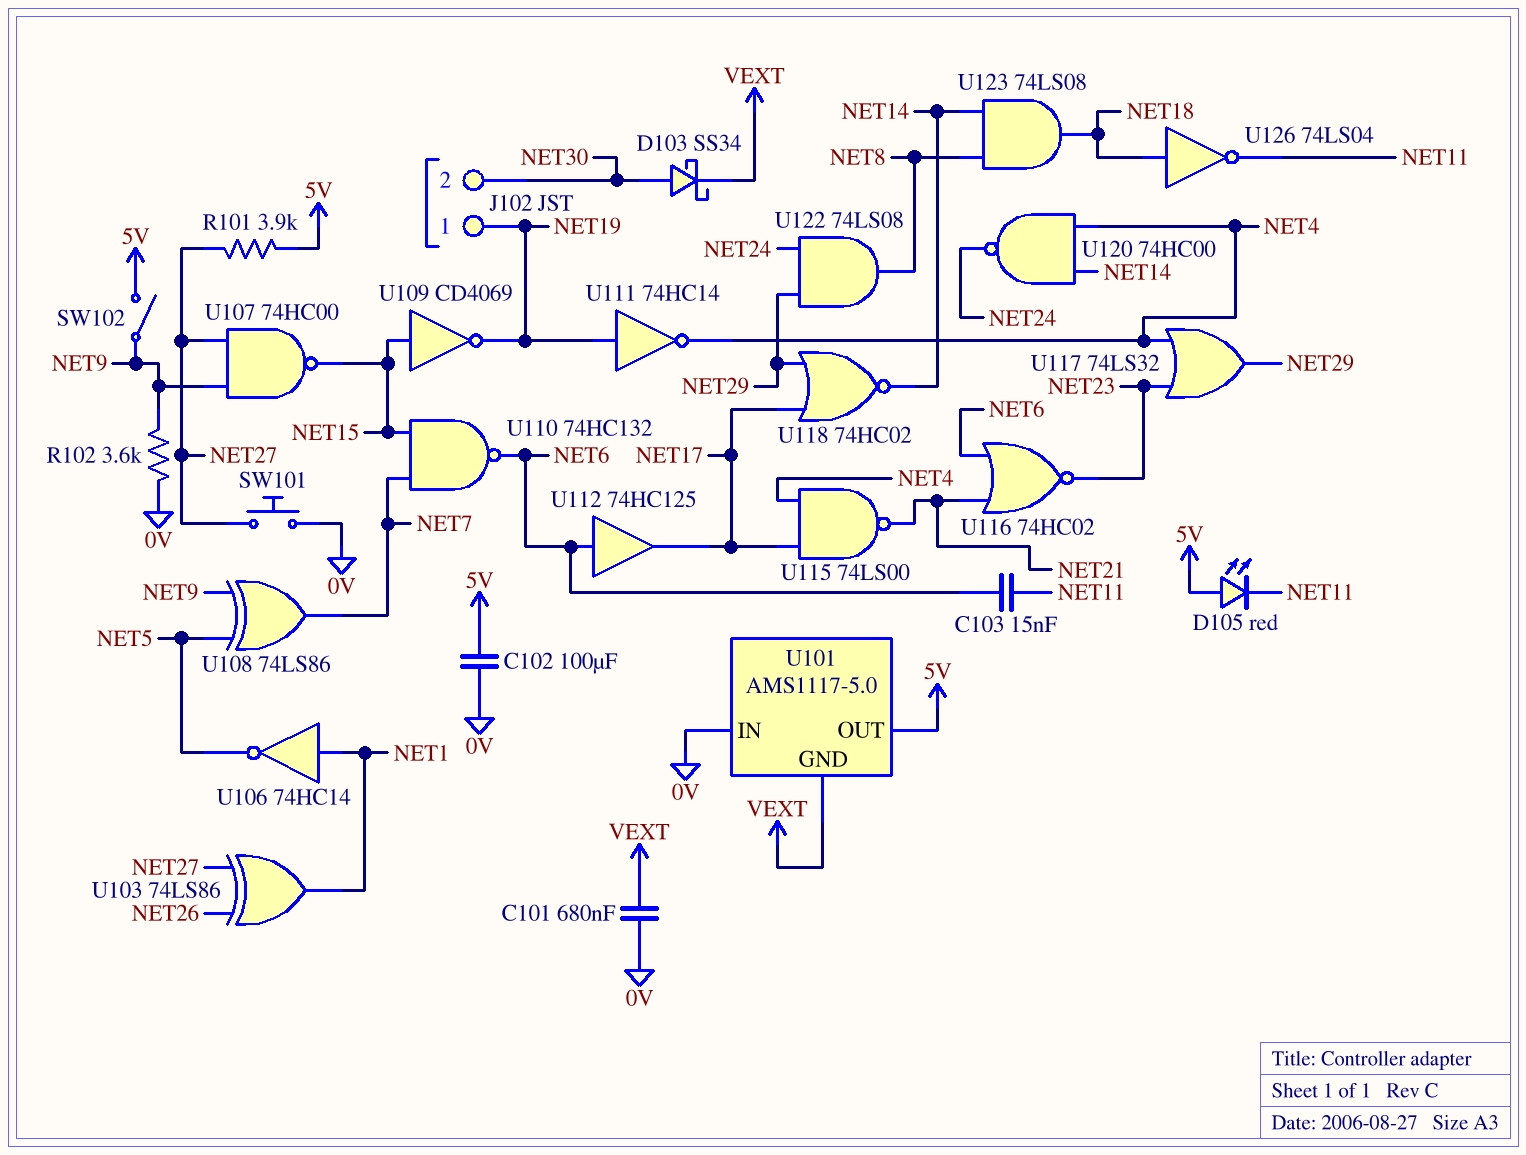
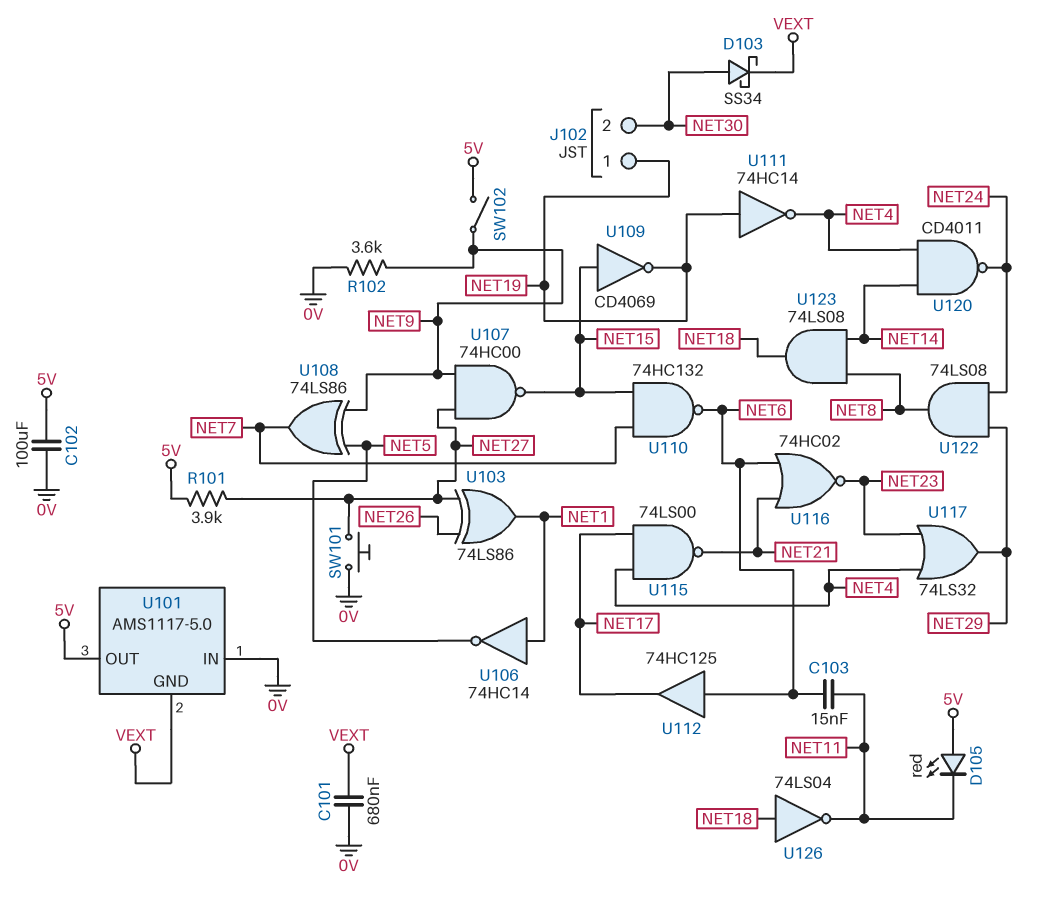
U118: NOR 74HC02 (in NET17, in NET29, out NET14) -> none
U120: NAND 74HC00 (in NET4, in NET14, out NET24) -> NAND CD4011 (in NET4, in NET14, out NET24)

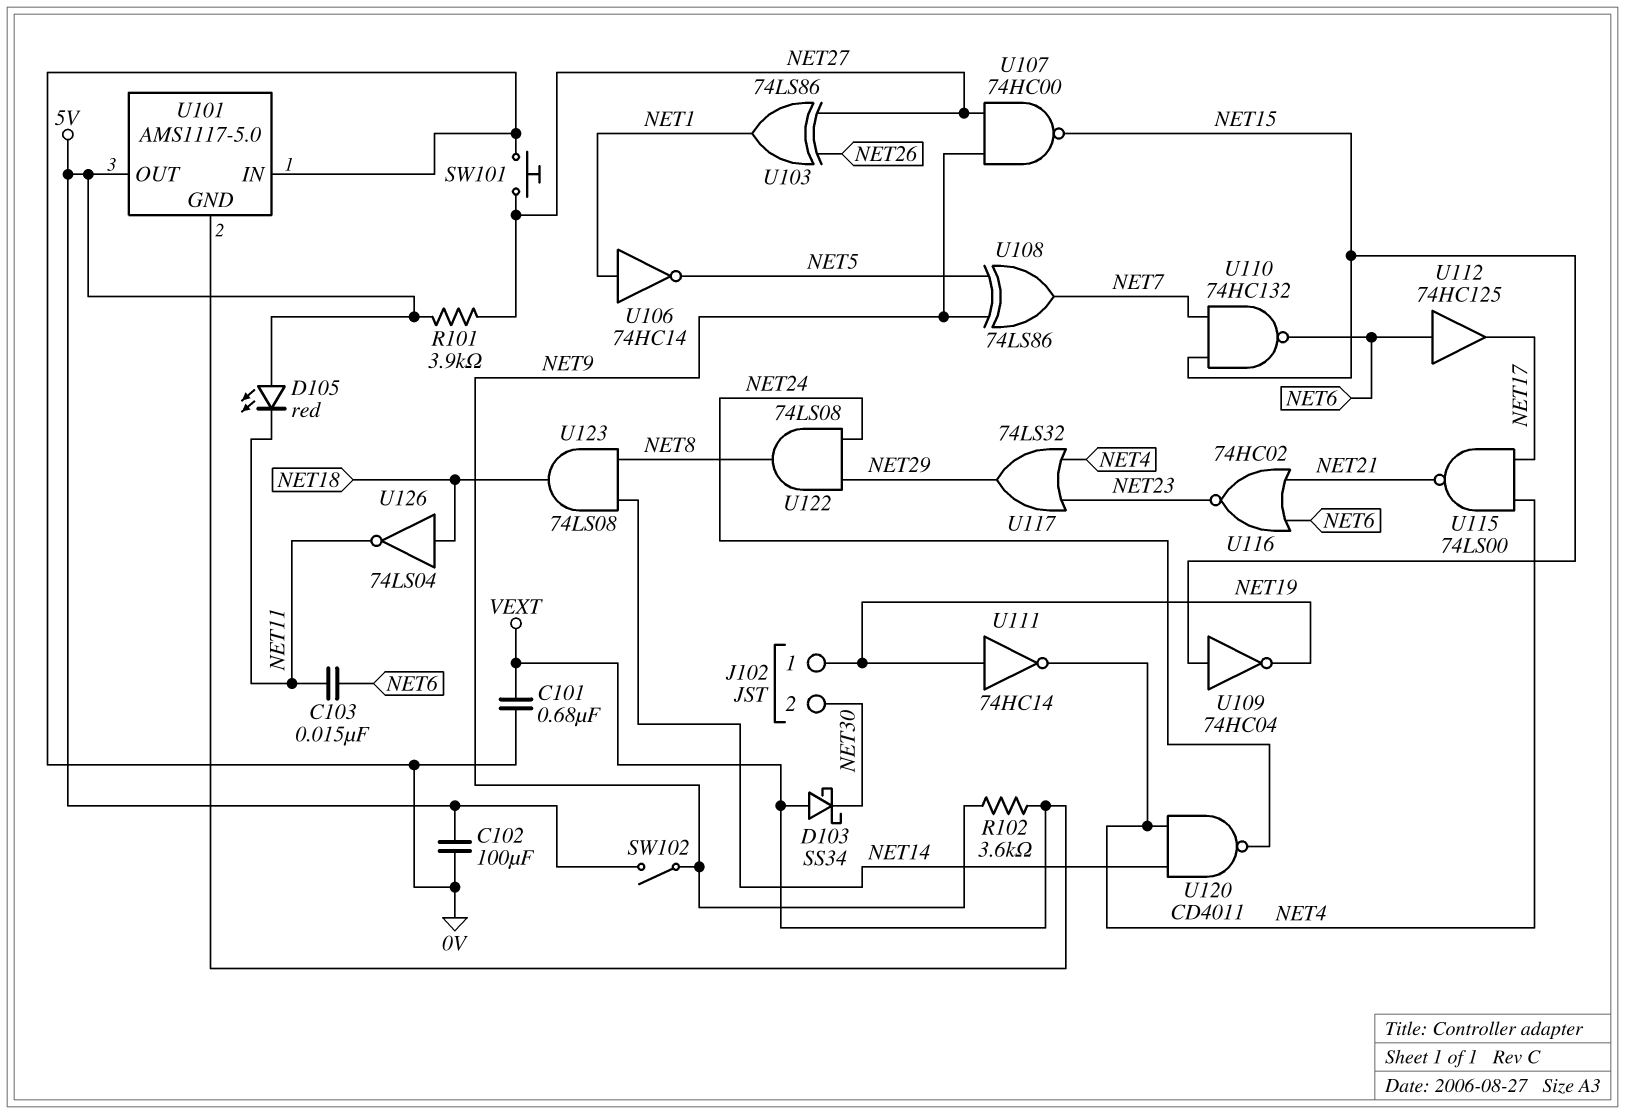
D103: schottky SS34 (A NET30, K VEXT) -> schottky SS34 (A VEXT, K NET30)
R102: 3.6k (0V, NET9) -> 3.6k (NET9, VEXT)
U109: NOT CD4069 (in NET15, out NET19) -> NOT 74HC04 (in NET15, out NET19)

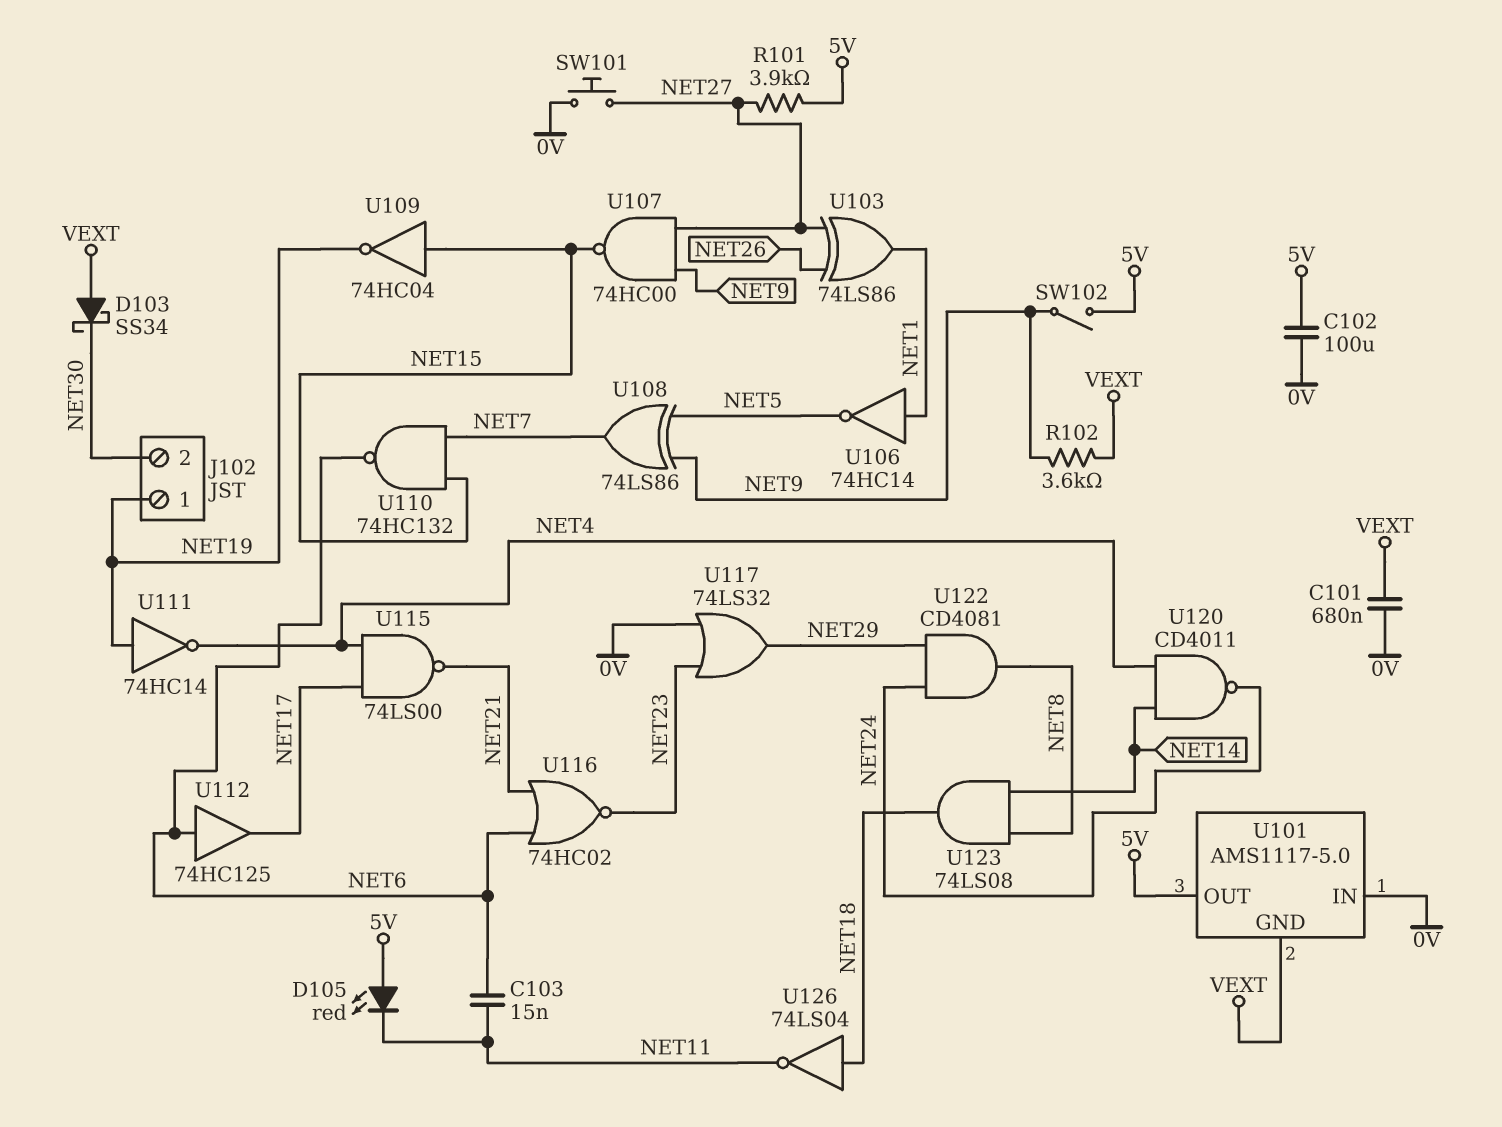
U117: OR 74LS32 (in NET4, in NET23, out NET29) -> OR 74LS32 (in 0V, in NET23, out NET29)
U122: AND 74LS08 (in NET24, in NET29, out NET8) -> AND CD4081 (in NET24, in NET29, out NET8)

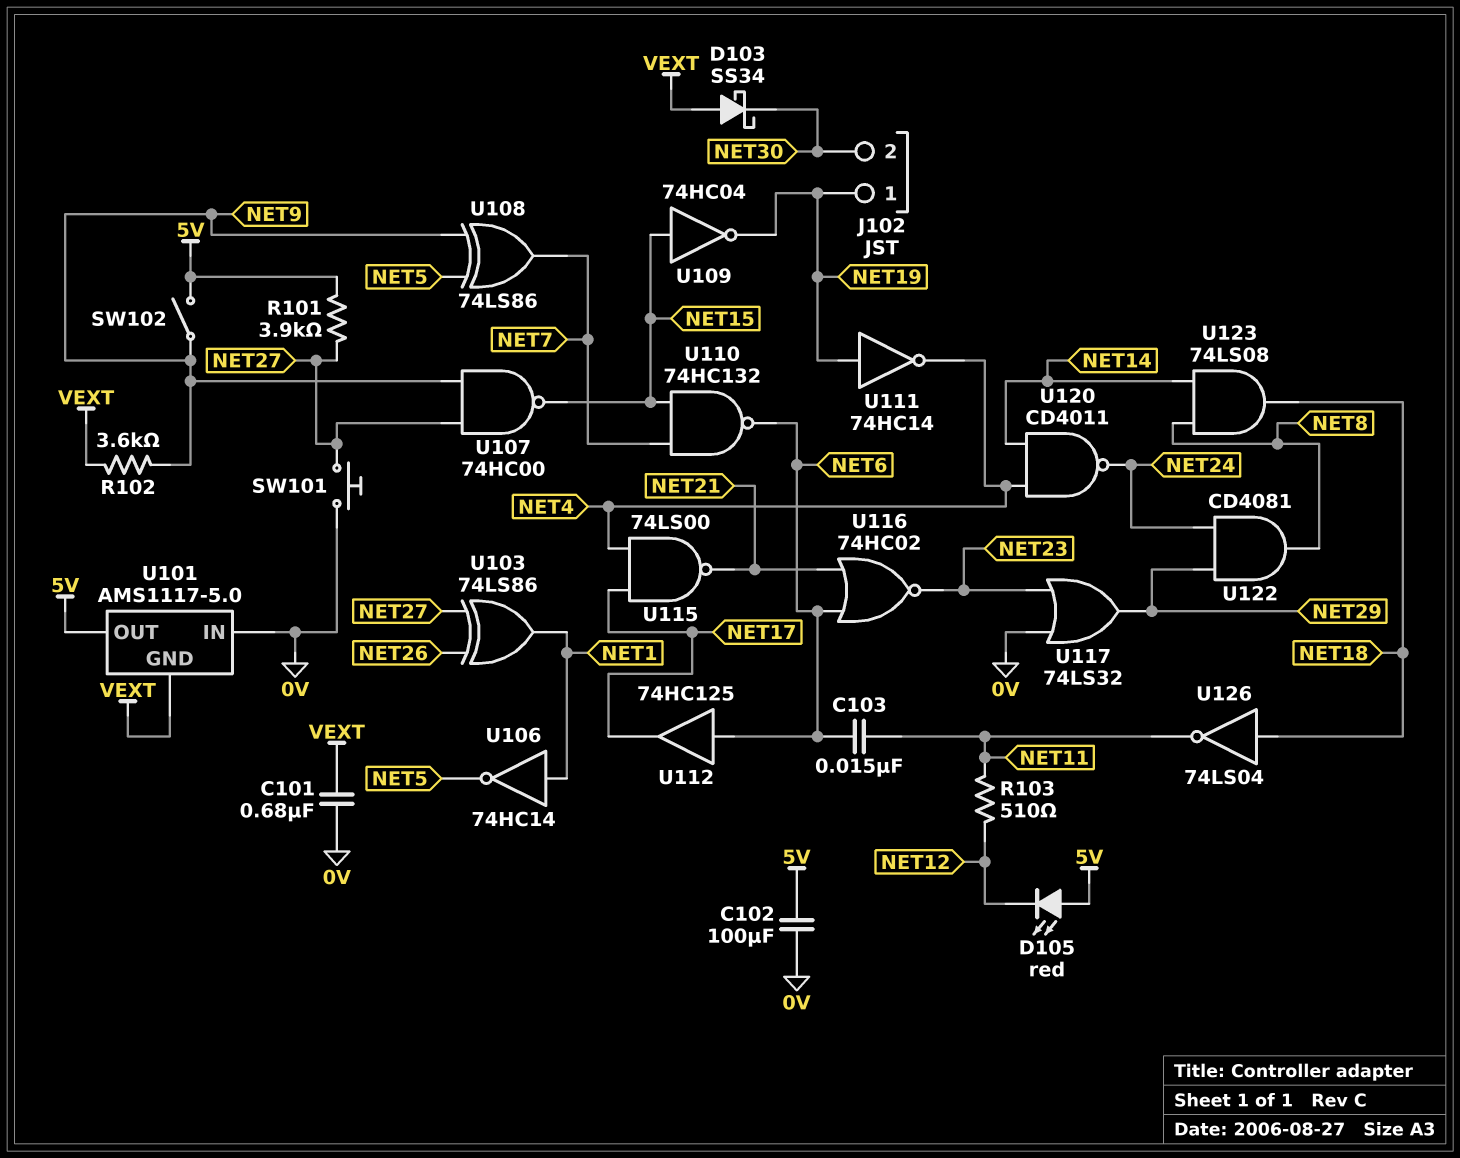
D105: LED red (A 5V, K NET11) -> LED red (A 5V, K NET12)
R103: none -> 510 (NET11, NET12)

